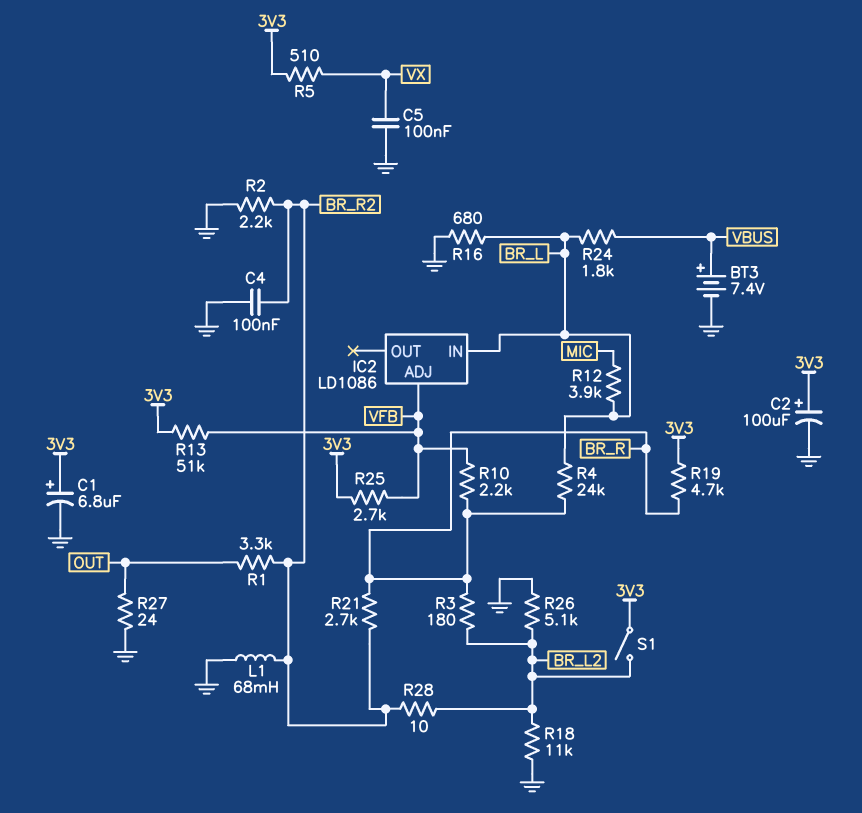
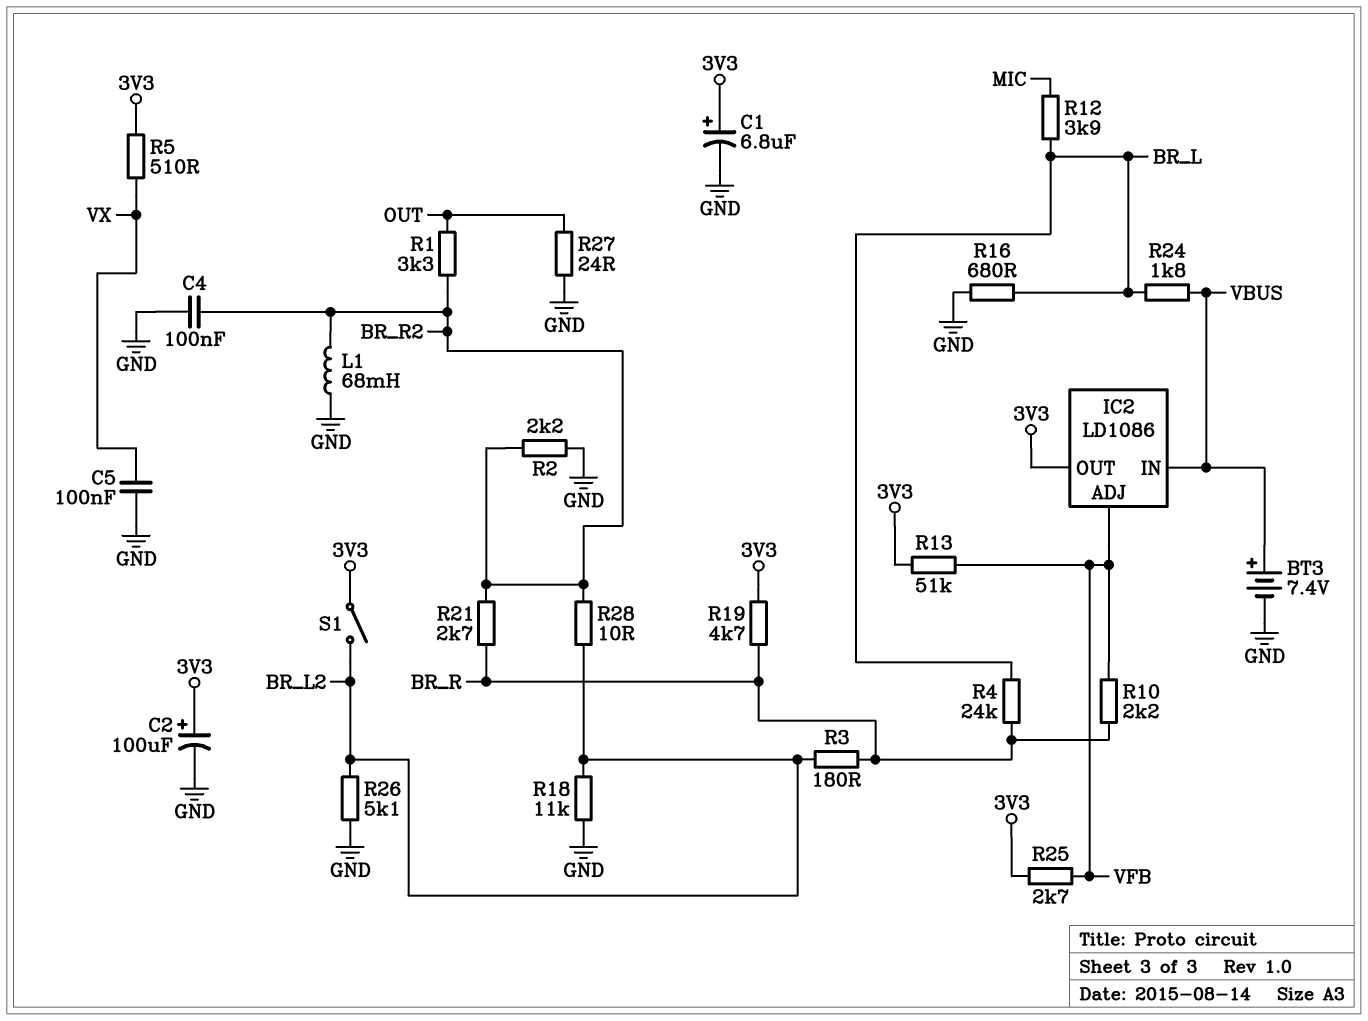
IC2 pin IN: BR_L -> VBUS
IC2 pin OUT: none -> 3V3

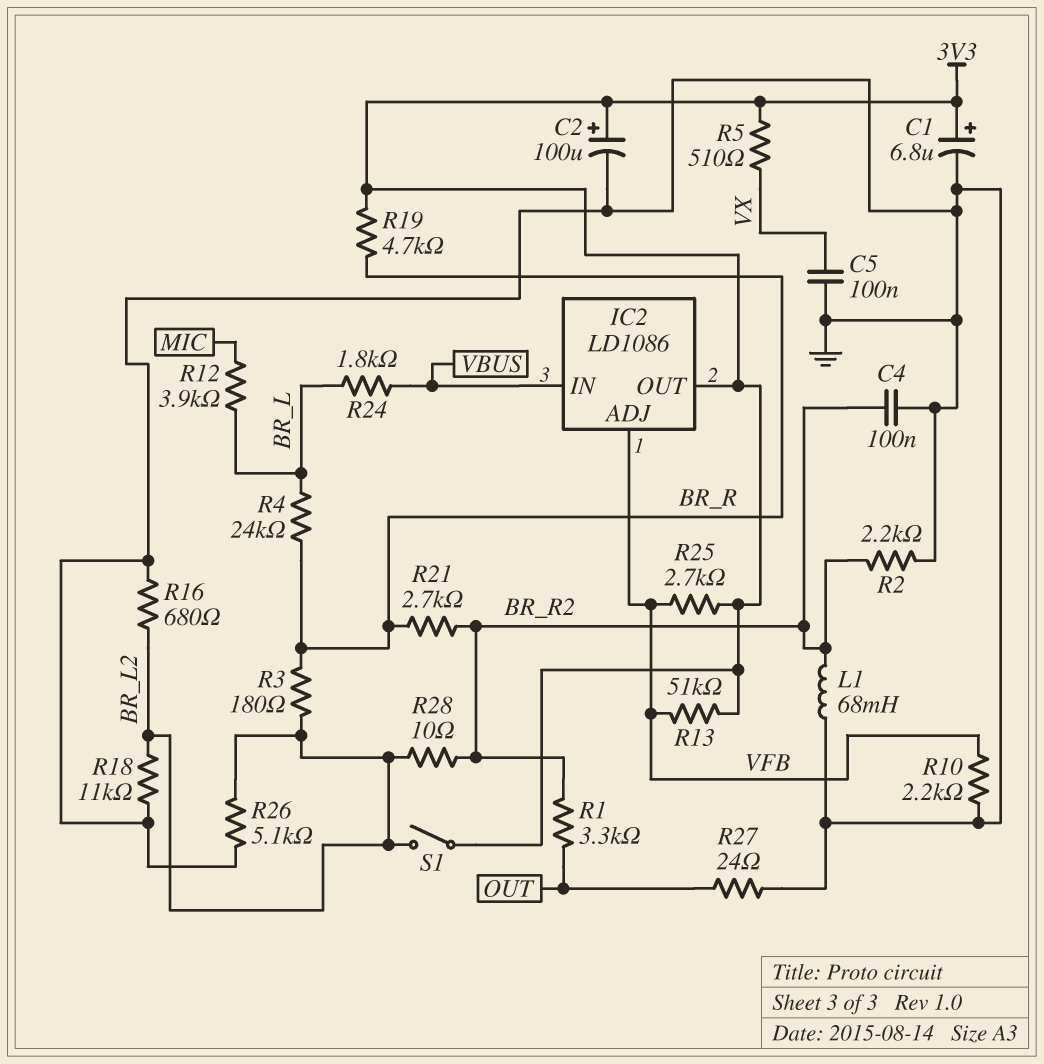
BT3: 7.4V (plus VBUS, minus GND) -> none
R10: 2.2k (BR_R, VFB) -> 2.2k (GND, VFB)
R16: 680 (BR_L, GND) -> 680 (BR_L2, GND)

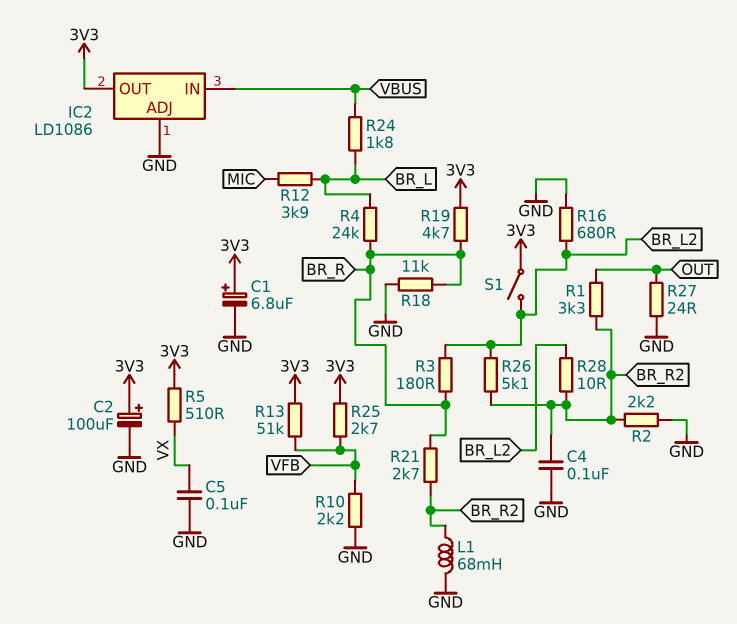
IC2 pin ADJ: VFB -> GND
R18: 11k (BR_L2, GND) -> 11k (BR_R, GND)
R26: 5.1k (BR_L2, GND) -> 5.1k (BR_L2, BR_R2)

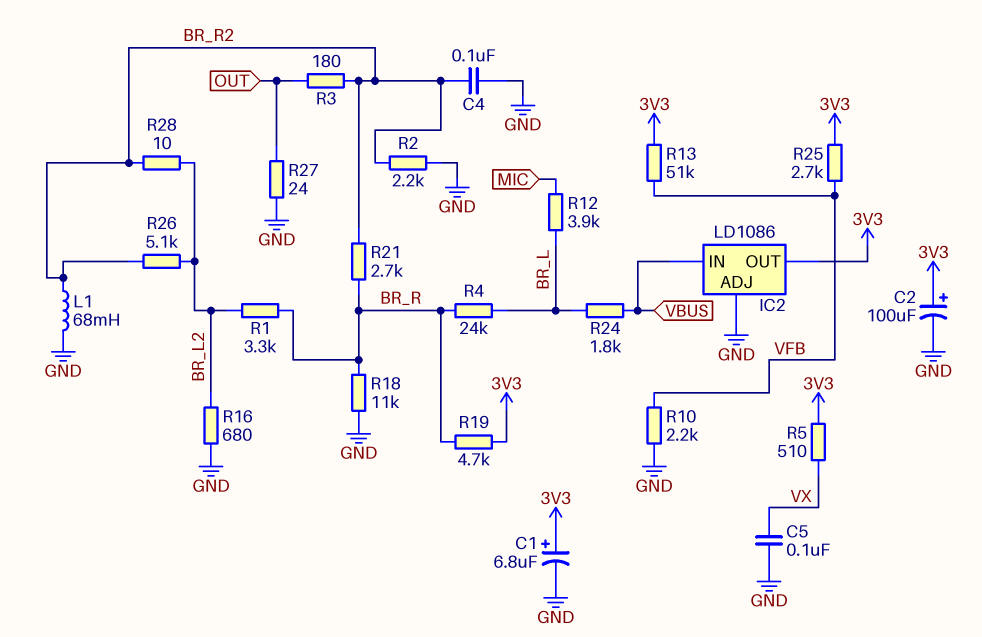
R1: 3.3k (BR_R2, OUT) -> 3.3k (BR_L2, BR_R)
R3: 180 (BR_L2, BR_R) -> 180 (BR_R2, OUT)
S1: switch (3V3, BR_L2) -> none

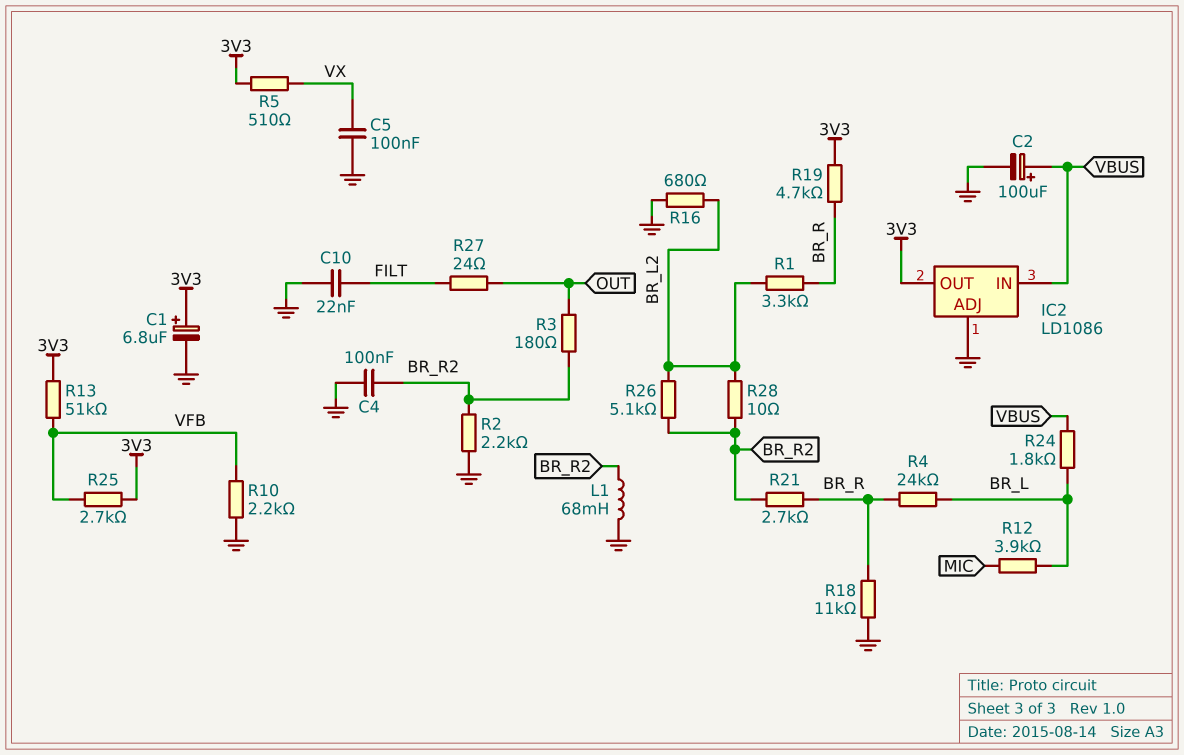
C2: 100uF (plus 3V3, minus GND) -> 100uF (plus VBUS, minus GND)
C10: none -> 22nF (FILT, GND)
R27: 24 (GND, OUT) -> 24 (FILT, OUT)

